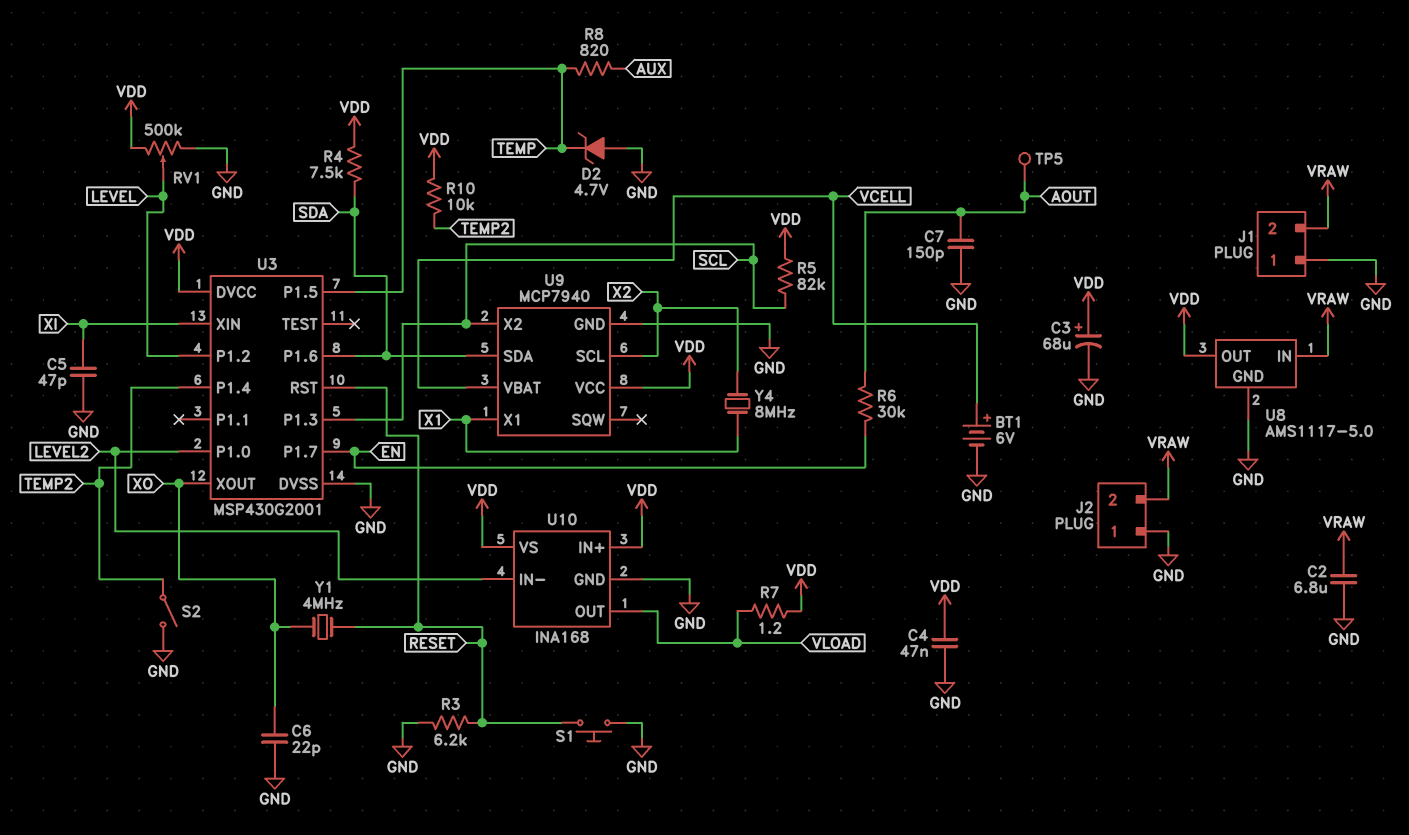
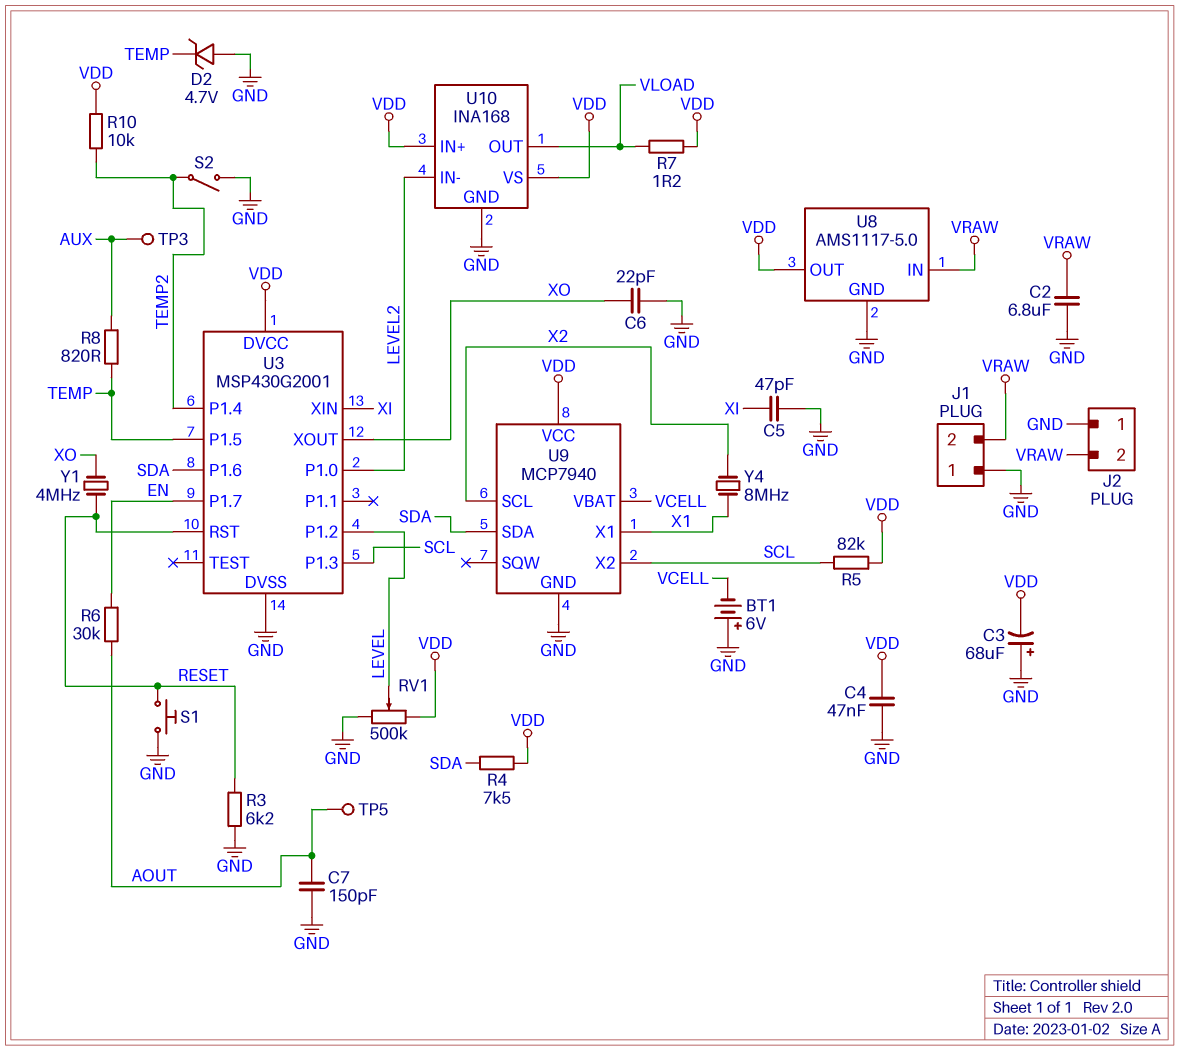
BT1: 6V (plus VCELL, minus GND) -> 6V (plus GND, minus VCELL)
C3: 68uF (plus VDD, minus GND) -> 68uF (plus GND, minus VDD)
TP3: none -> test point (AUX)

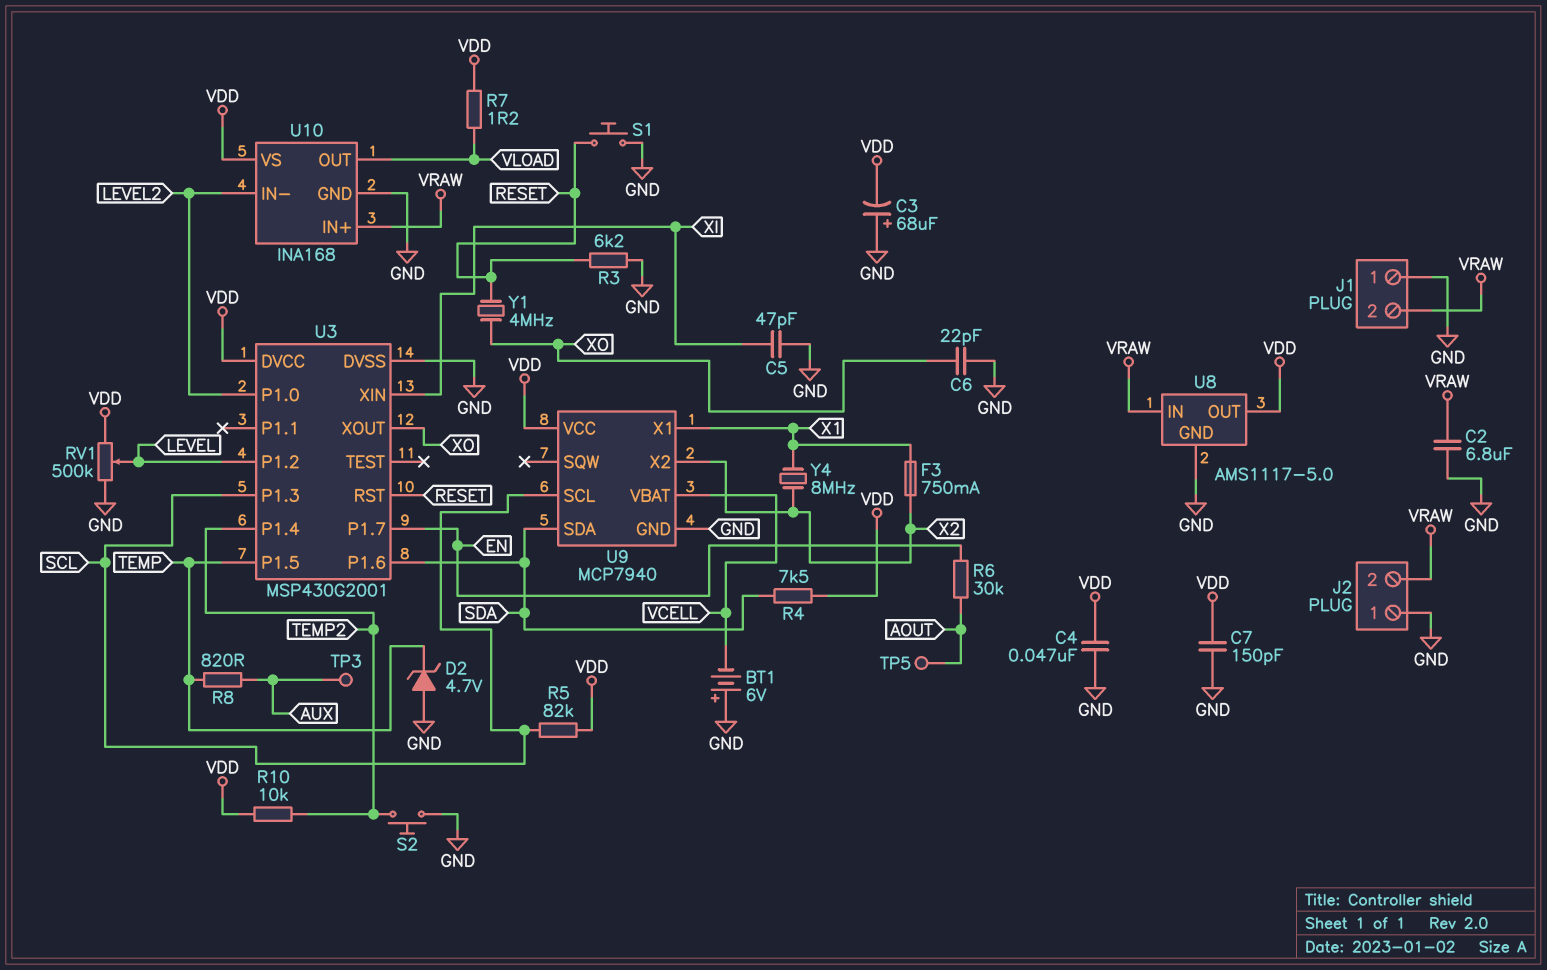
C7: 150pF (AOUT, GND) -> 150pF (GND, VDD)
F3: none -> 750mA (X1, X2)
S2: switch (GND, TEMP2) -> button (GND, TEMP2)
U9 pin SCL: X2 -> SCL
U9 pin X2: SCL -> X2
U10 pin IN+: VDD -> VRAW

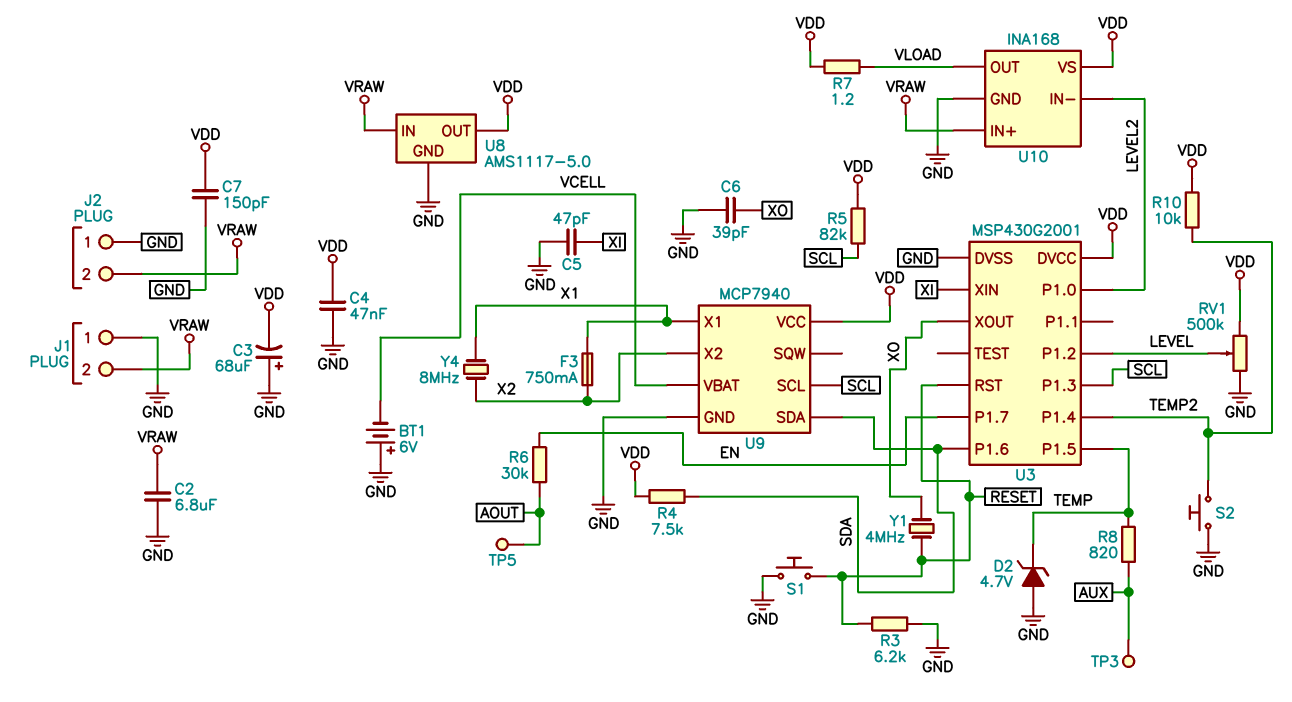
C6: 22pF (GND, XO) -> 39pF (GND, XO)

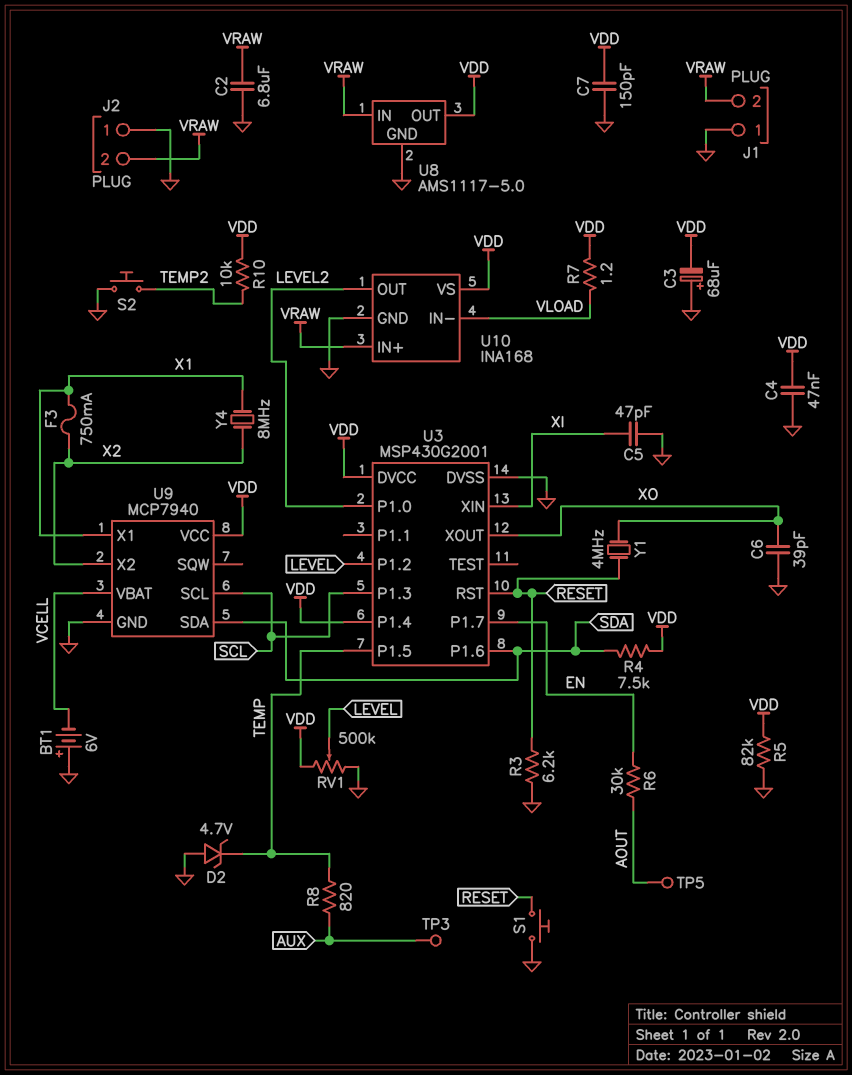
R5: 82k (SCL, VDD) -> 82k (GND, VDD)
U3 pin P1.4: TEMP2 -> VDD
U10 pin IN-: LEVEL2 -> VLOAD
U10 pin OUT: VLOAD -> LEVEL2

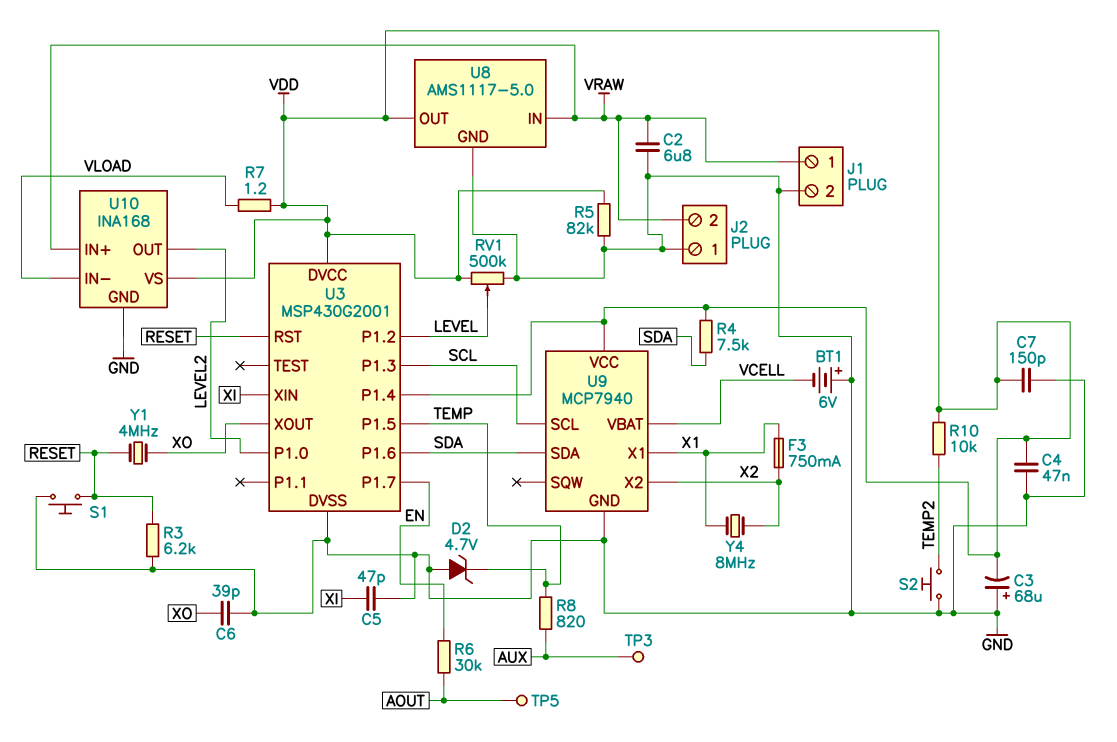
J1 pin 1: GND -> VRAW
J1 pin 2: VRAW -> GND

